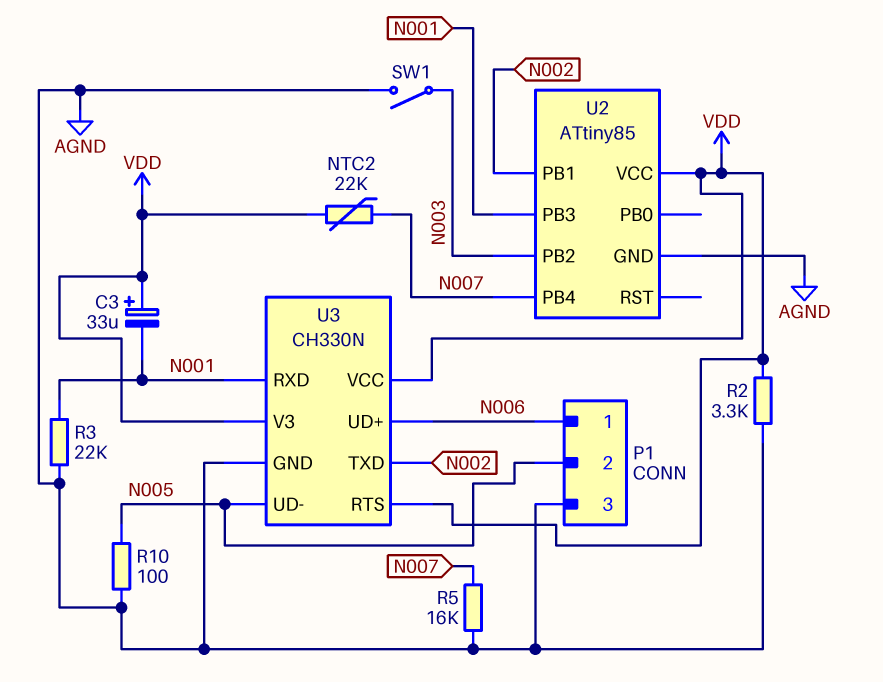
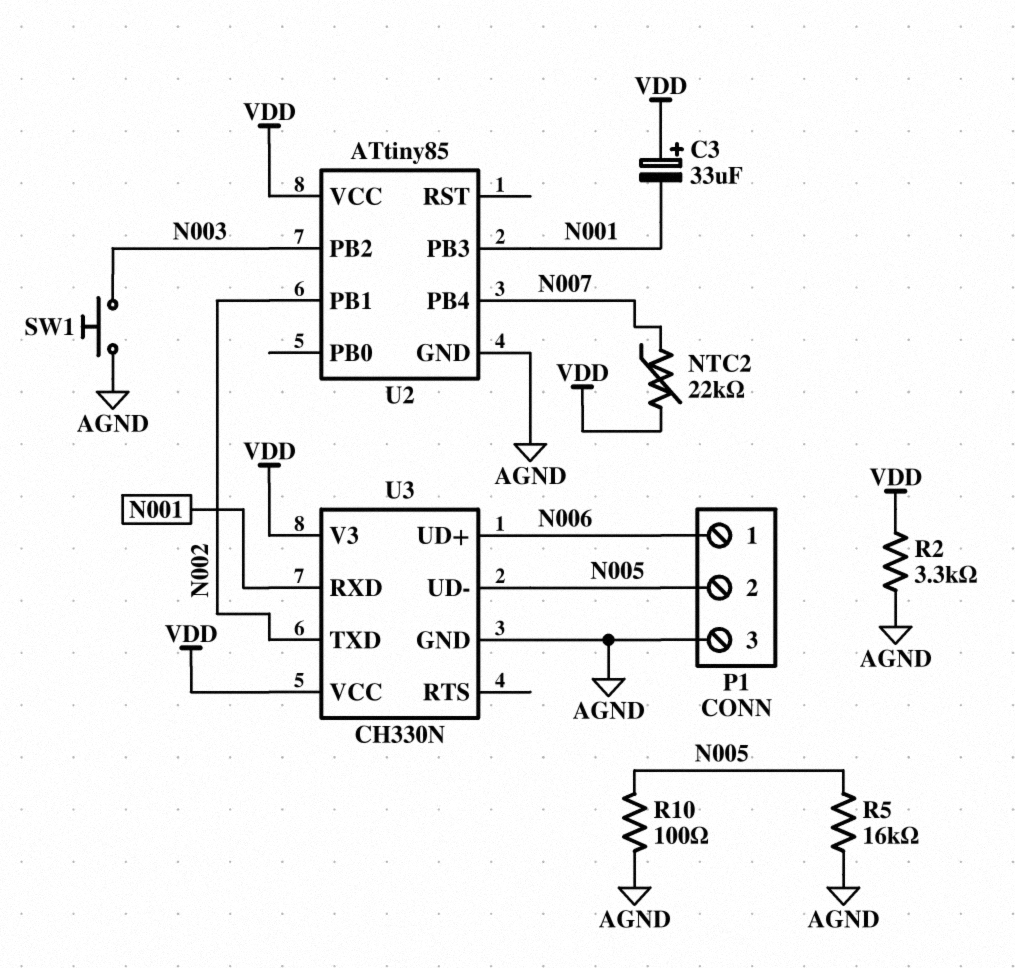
R3: 22k (AGND, N001) -> none
R5: 16k (AGND, N007) -> 16k (AGND, N005)
SW1: switch (AGND, N003) -> button (AGND, N003)
U3 pin RTS: VDD -> none

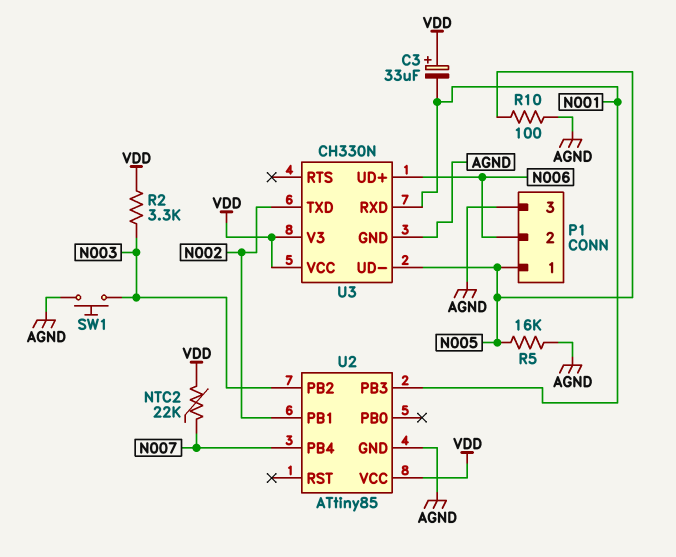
P1 pin 1: N006 -> N005
P1 pin 2: N005 -> N006
R2: 3.3k (AGND, VDD) -> 3.3k (N003, VDD)

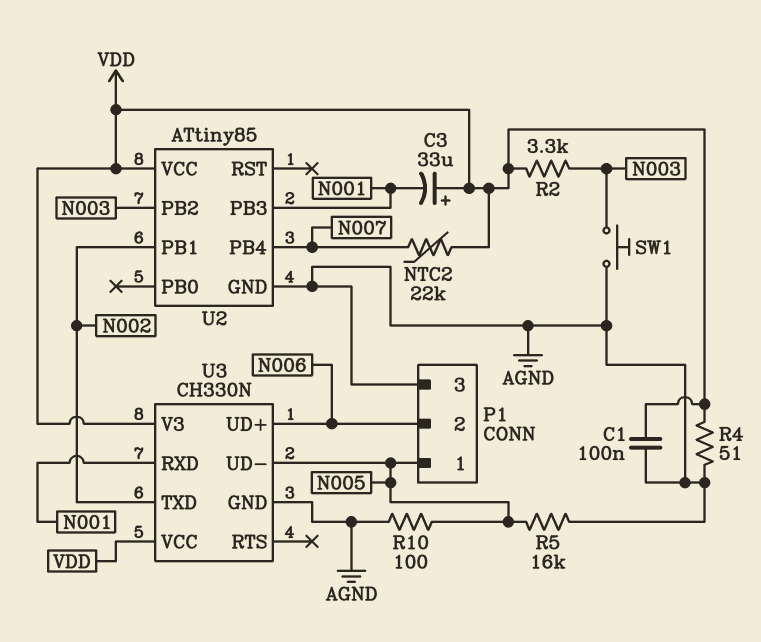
C1: none -> 100nF (AGND, VDD)
R4: none -> 51 (AGND, VDD)

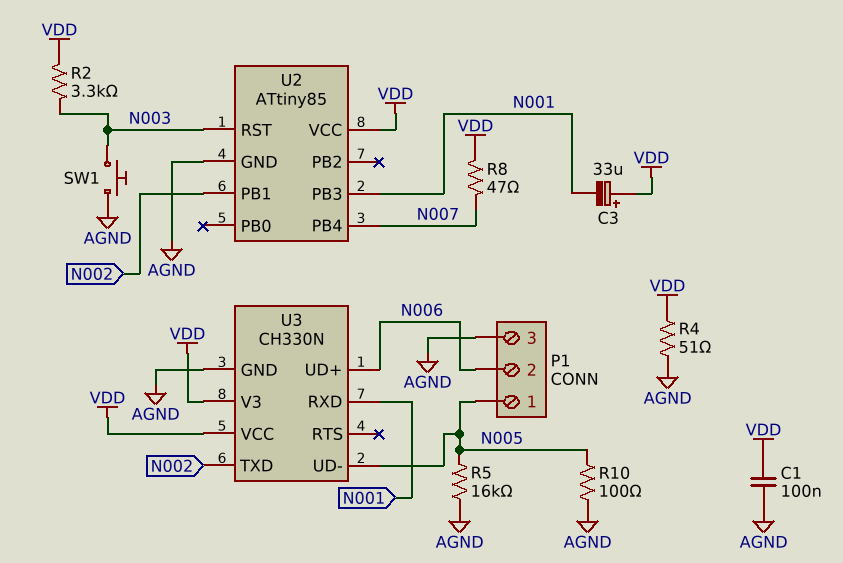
NTC2: 22k (N007, VDD) -> none
R8: none -> 47 (N007, VDD)
U2 pin PB2: N003 -> none
U2 pin RST: none -> N003

